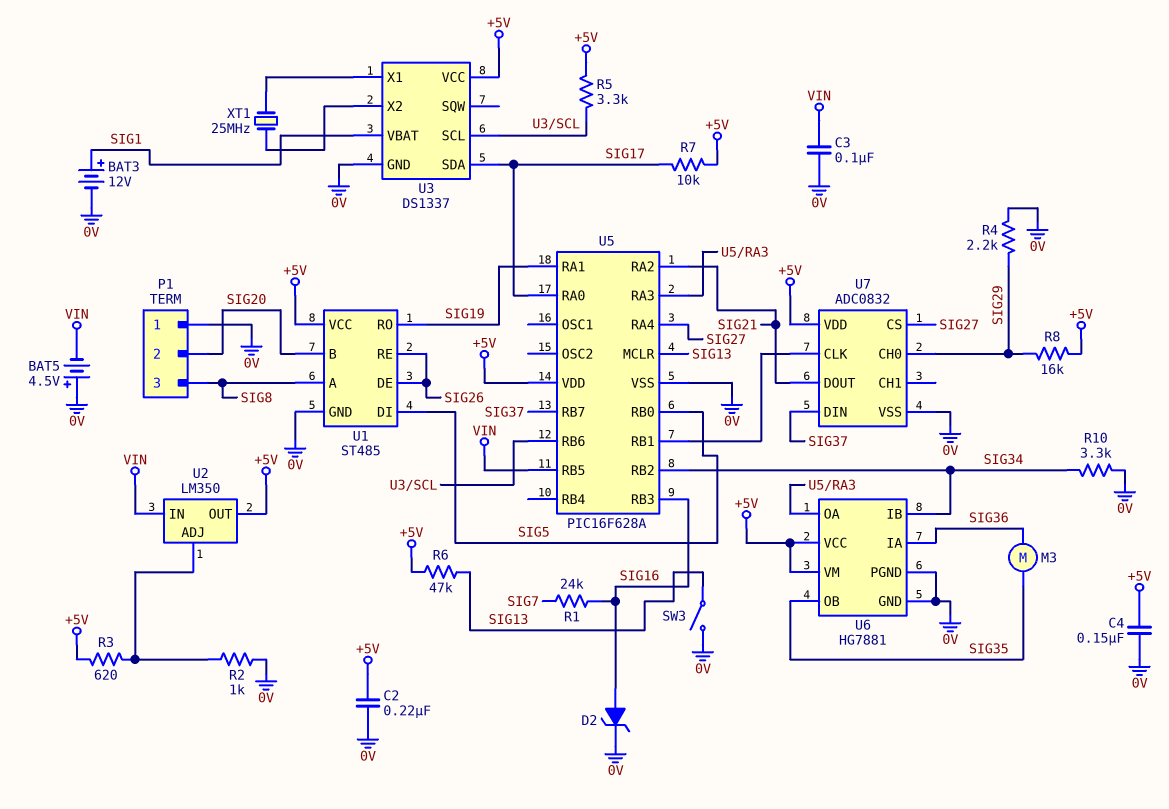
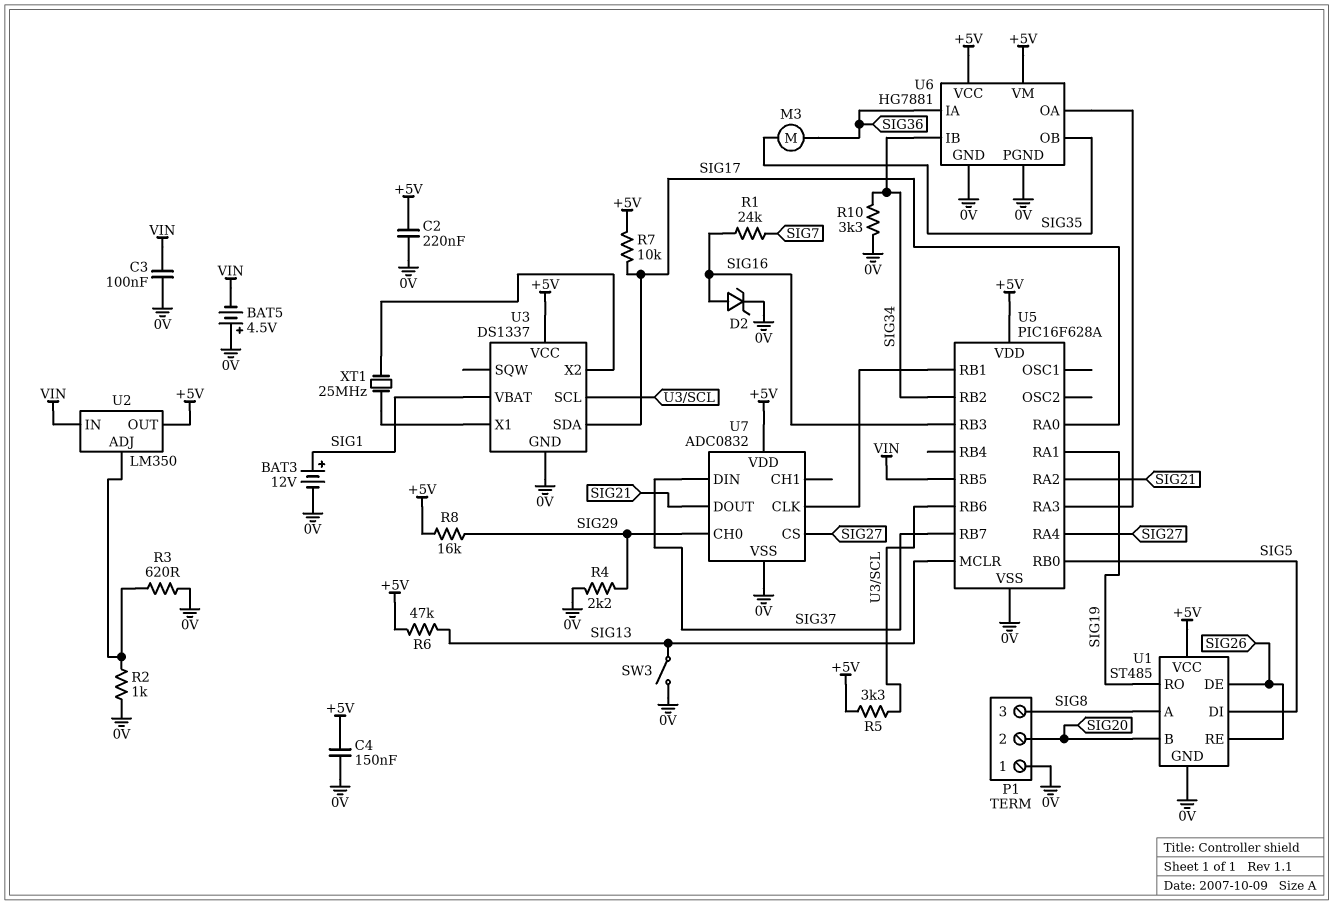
R3: 620 (+5V, U2/ADJ) -> 620 (0V, U2/ADJ)

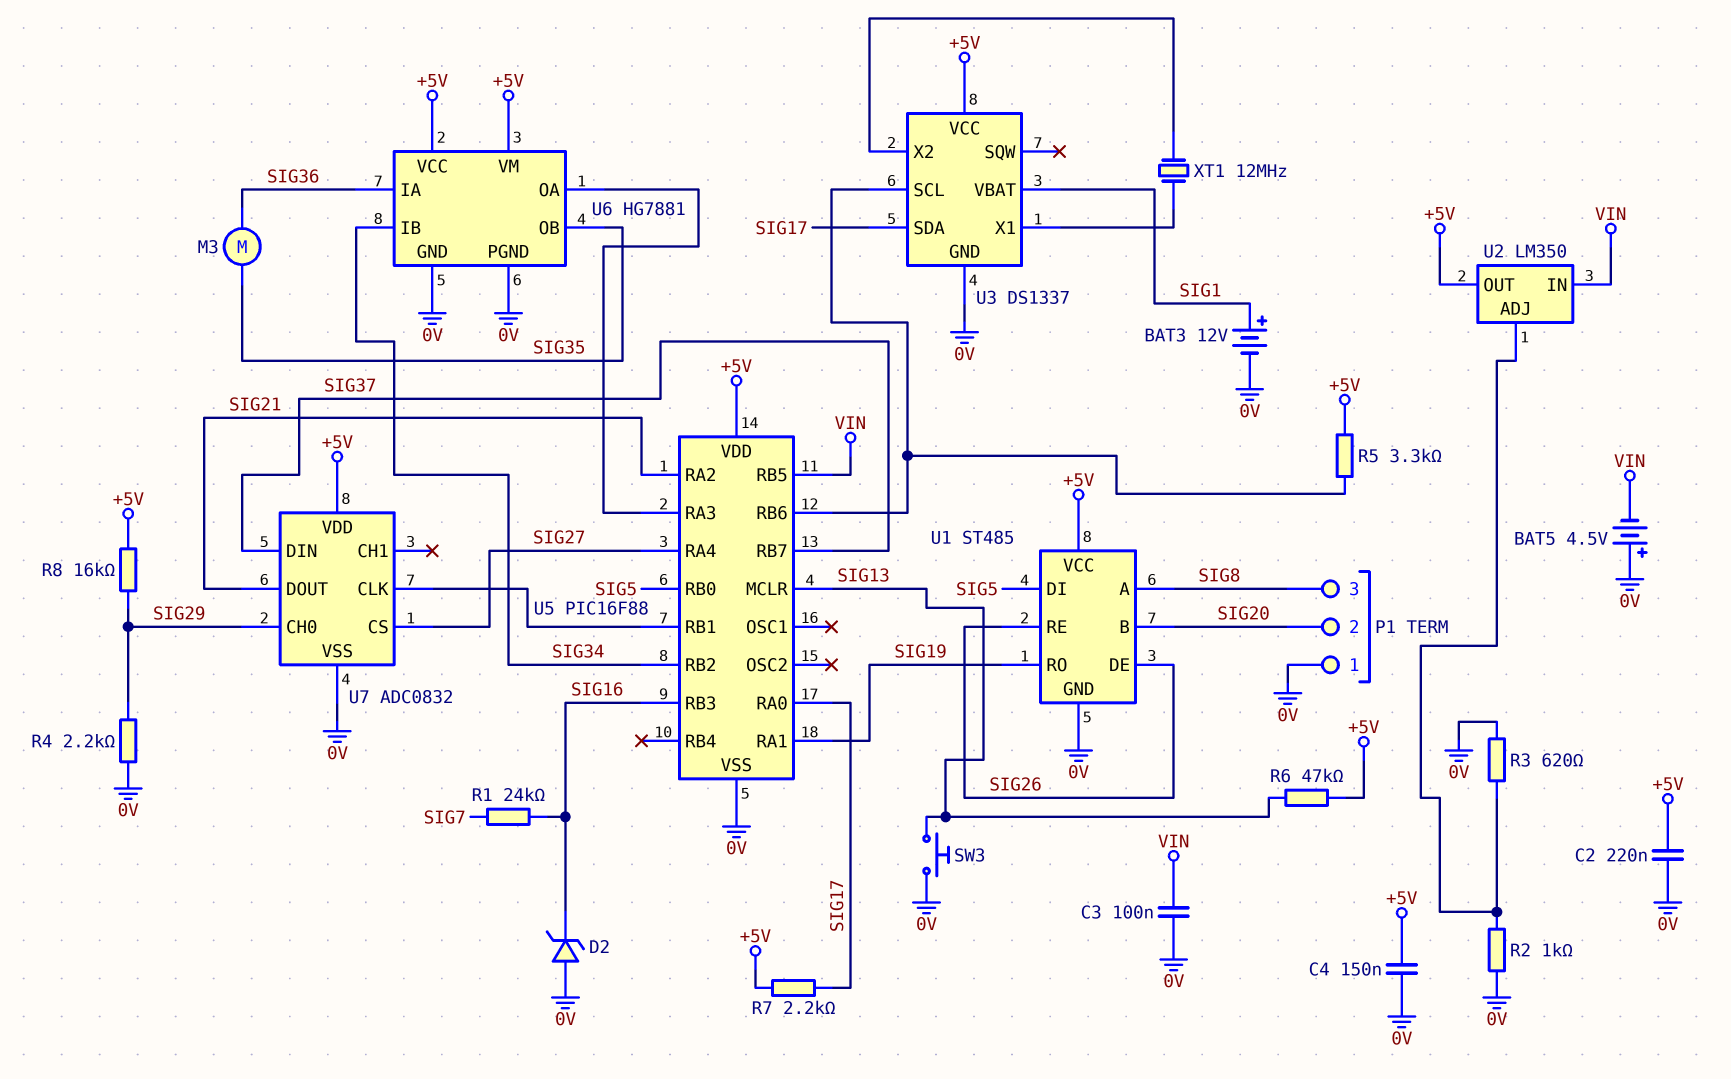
D2: zener (A SIG16, K 0V) -> zener (A 0V, K SIG16)
R7: 10k (+5V, SIG17) -> 2.2k (+5V, SIG17)
R10: 3.3k (0V, SIG34) -> none
SW3: switch (0V, SIG13) -> button (0V, SIG13)
U5: PIC16F628A -> PIC16F88
XT1: 25MHz (U3/X1, U3/X2) -> 12MHz (U3/X1, U3/X2)

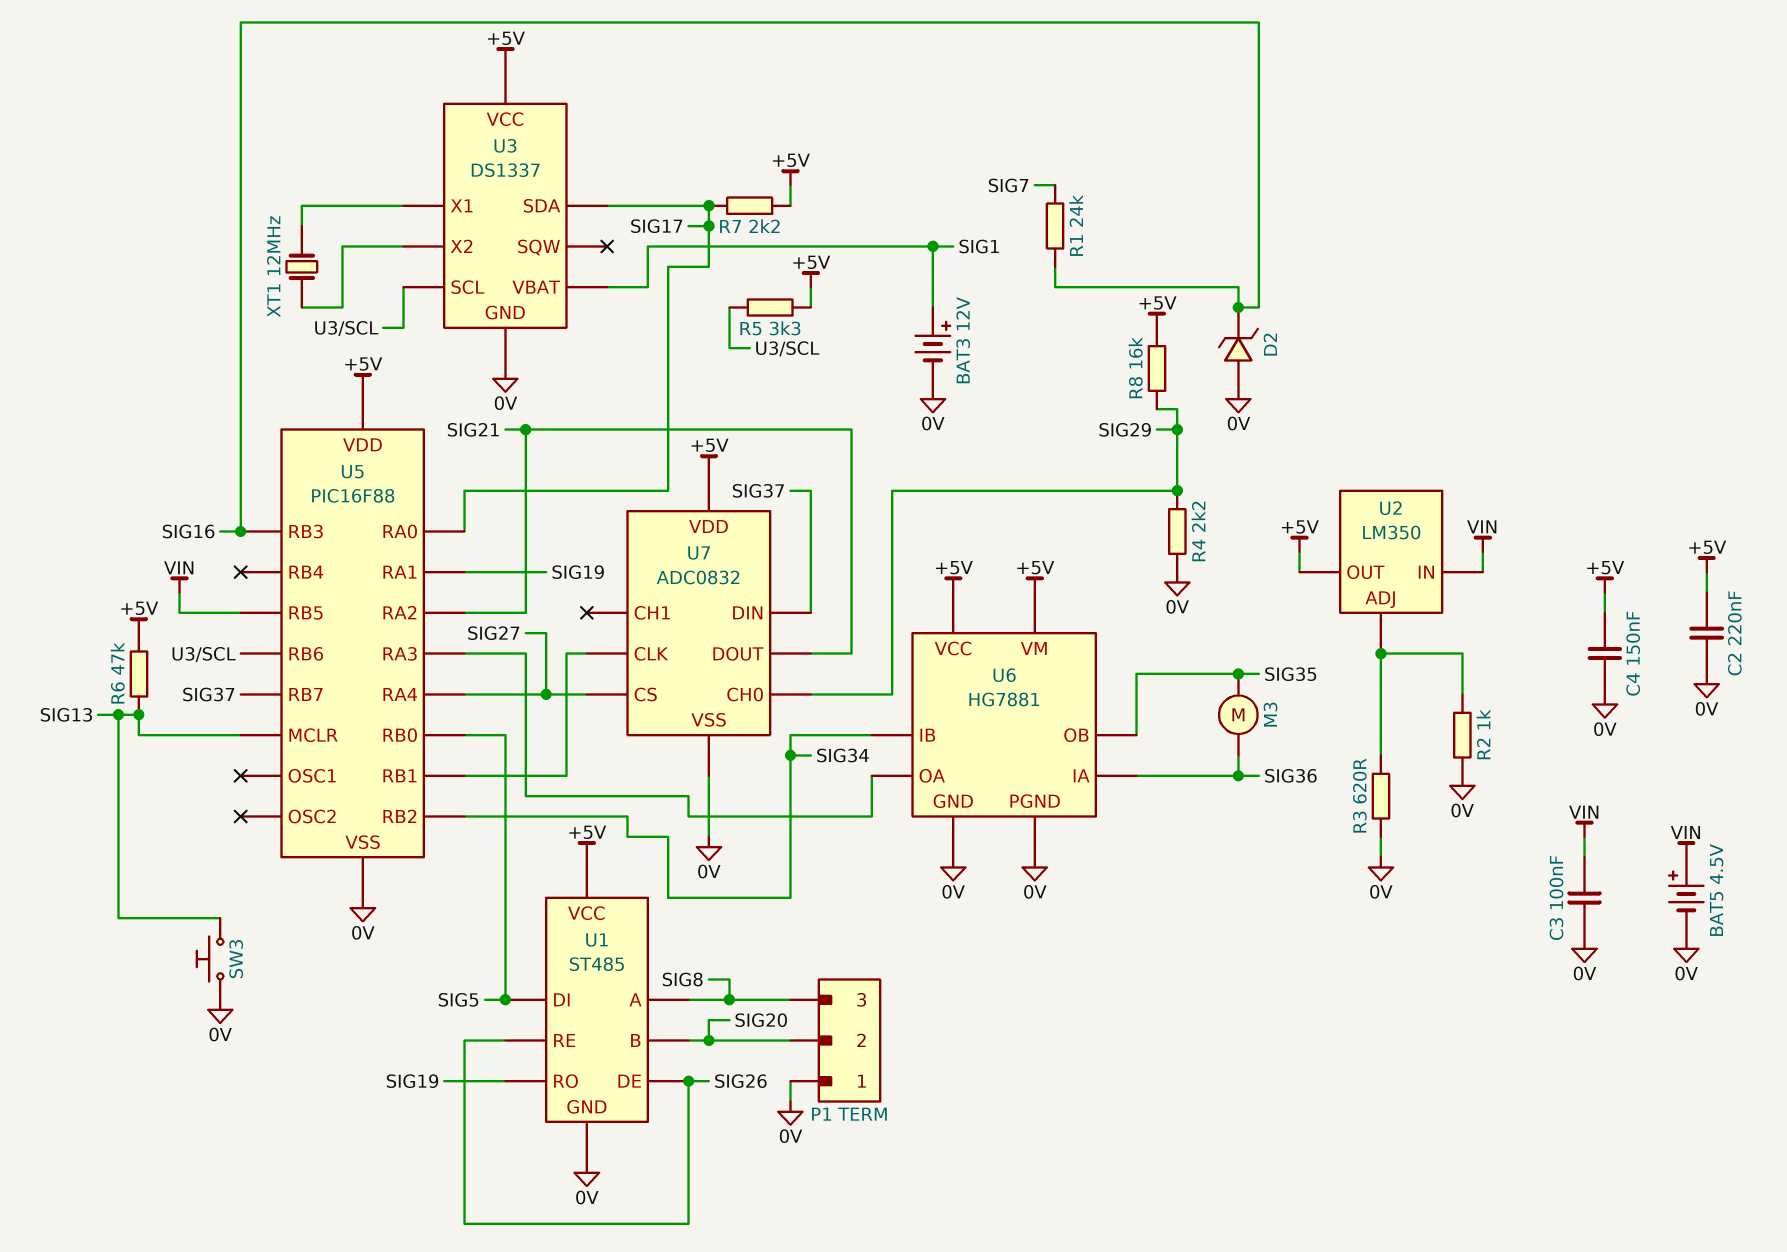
BAT5: 4.5V (plus 0V, minus VIN) -> 4.5V (plus VIN, minus 0V)

